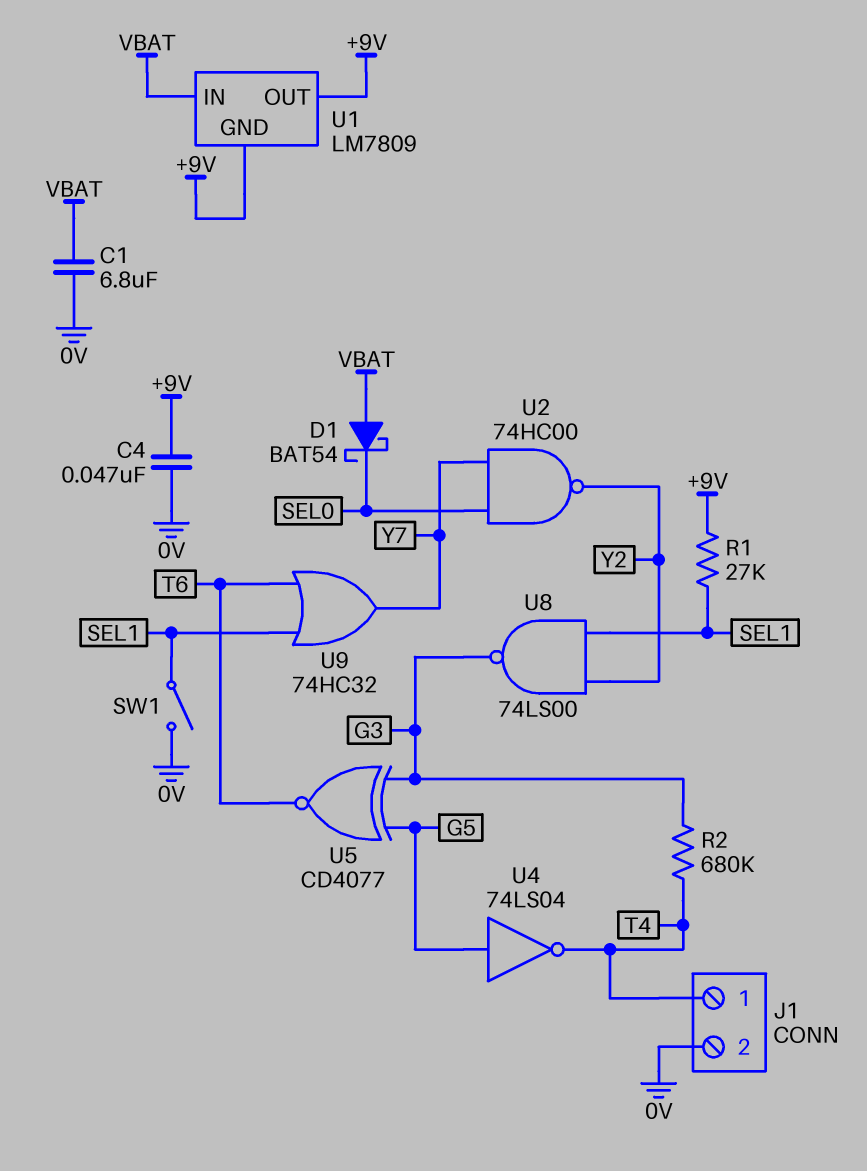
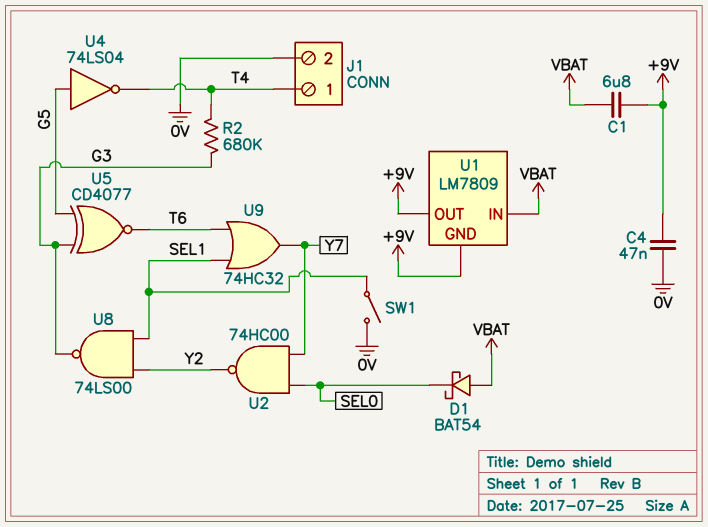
C1: 6.8uF (0V, VBAT) -> 6.8uF (+9V, VBAT)
R1: 27k (+9V, SEL1) -> none

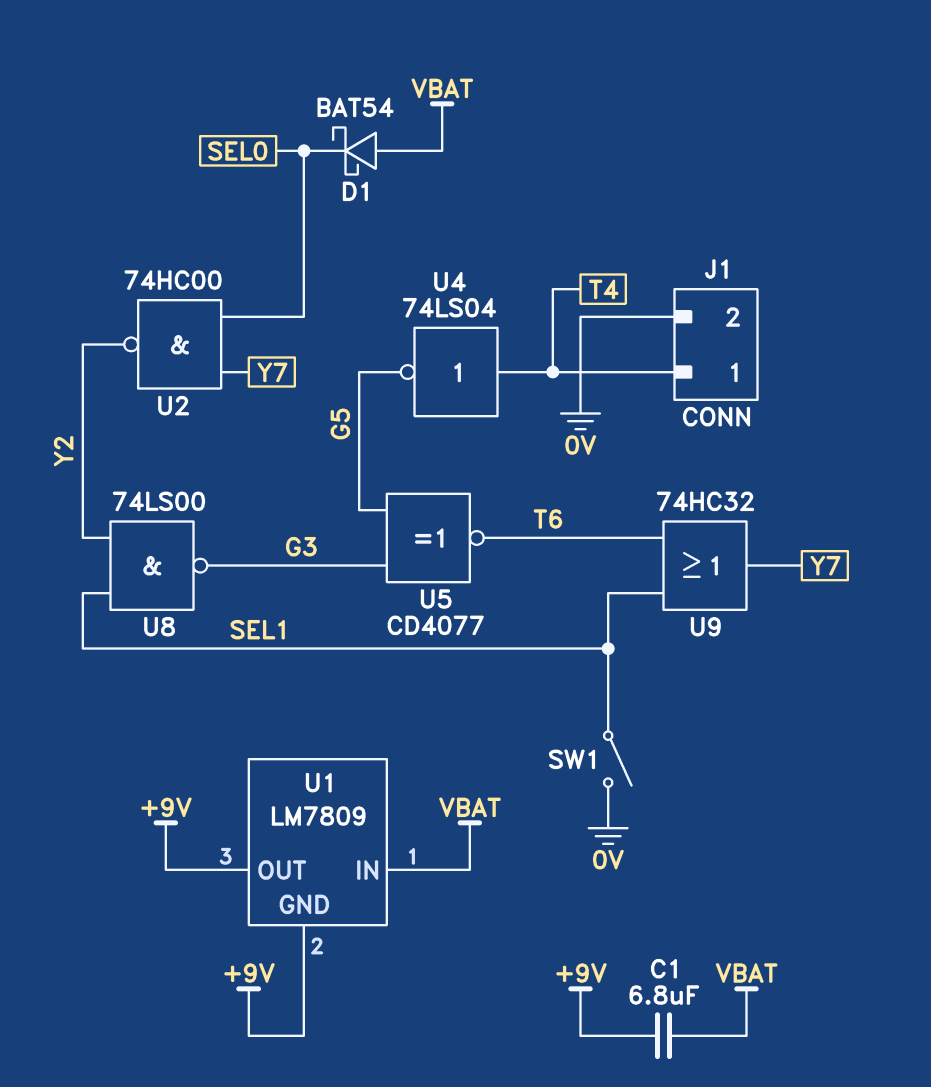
C4: 47nF (+9V, 0V) -> none
R2: 680k (G3, T4) -> none
U4: NOT 74LS04 (in G5, out T4) -> NOT 74LS04 (in T4, out G5)

